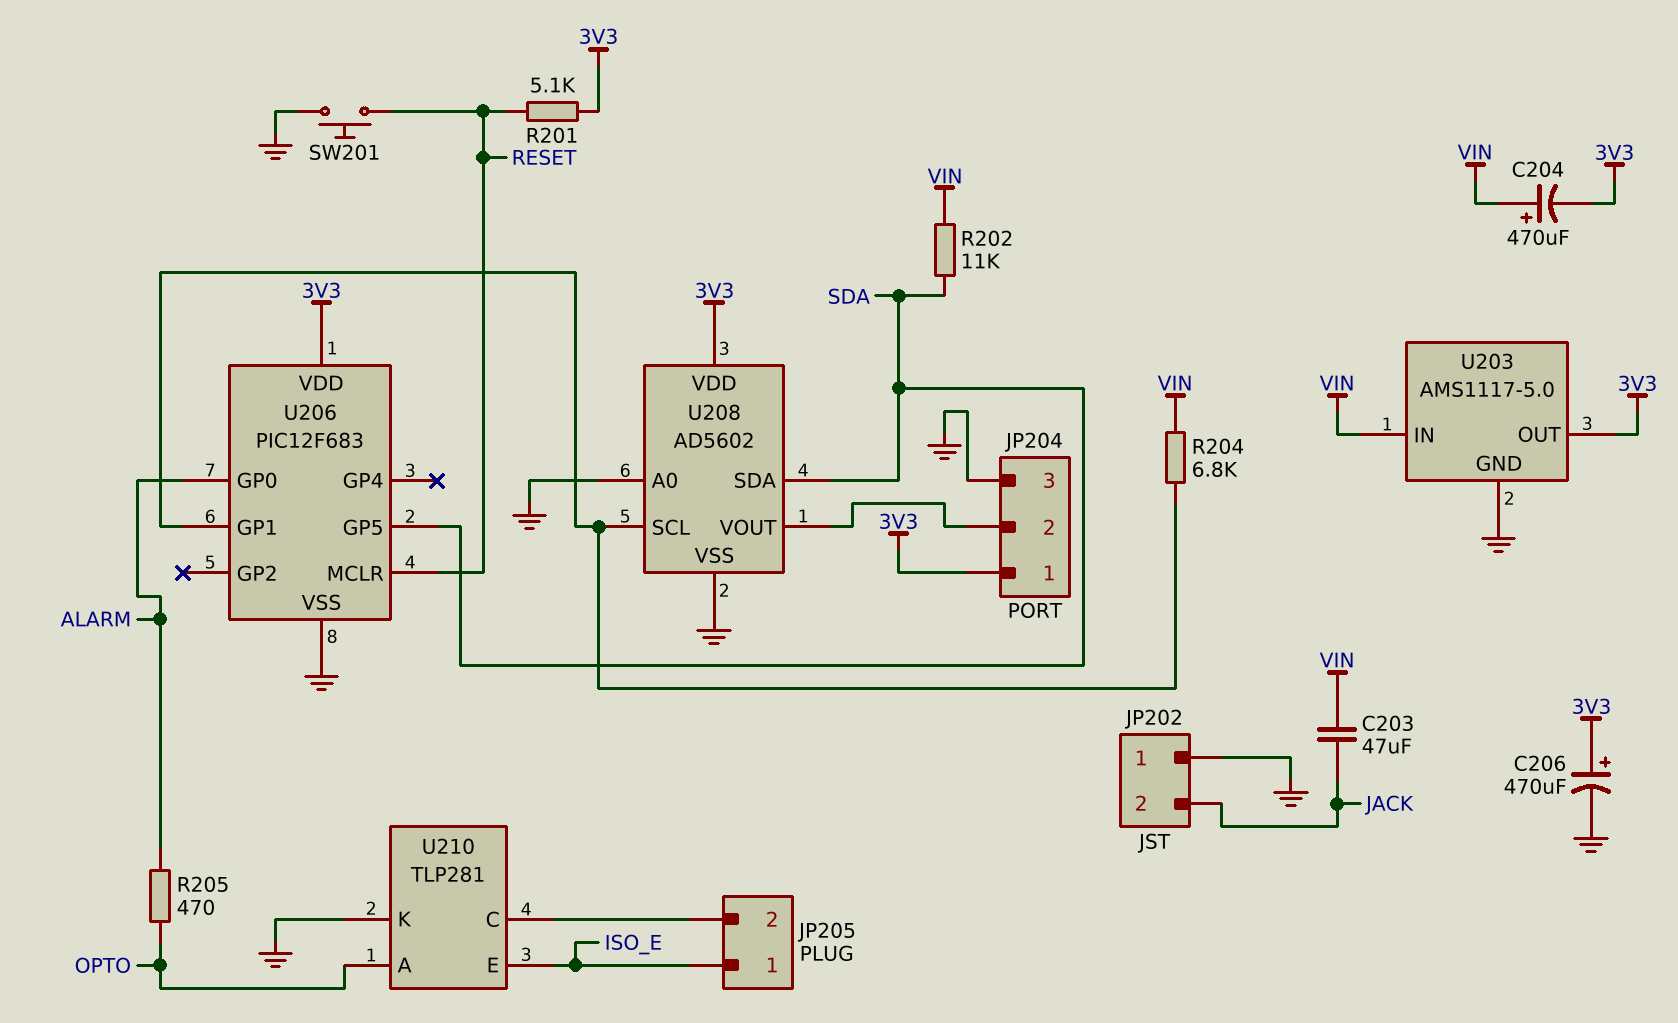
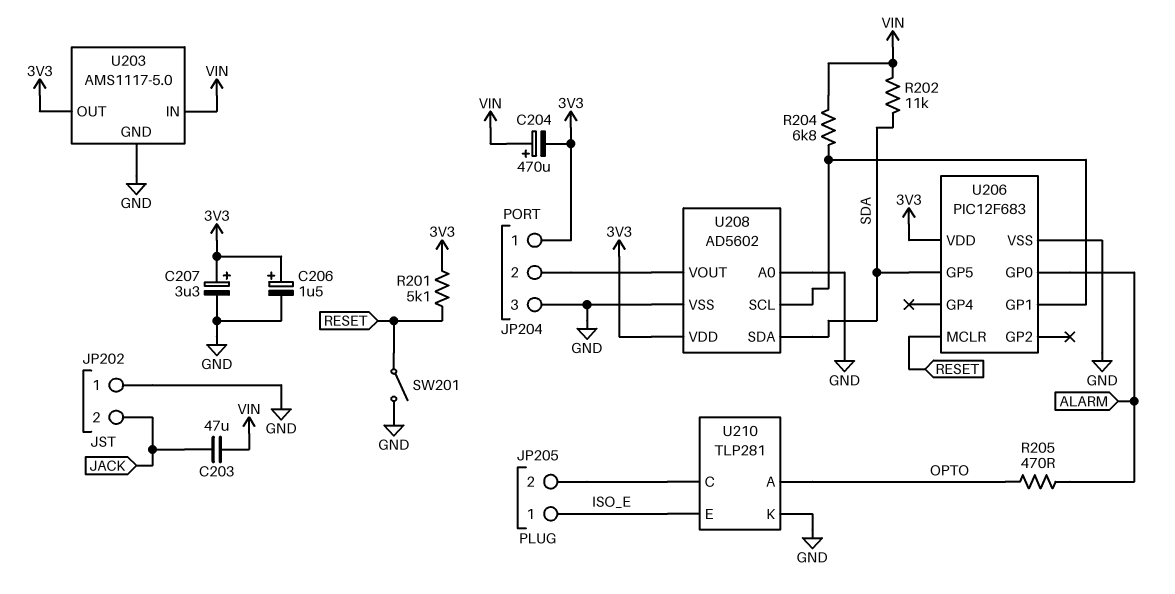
C206: 470uF (plus 3V3, minus GND) -> 1.5uF (plus 3V3, minus GND)
C207: none -> 3.3uF (plus 3V3, minus GND)
SW201: button (GND, RESET) -> switch (GND, RESET)

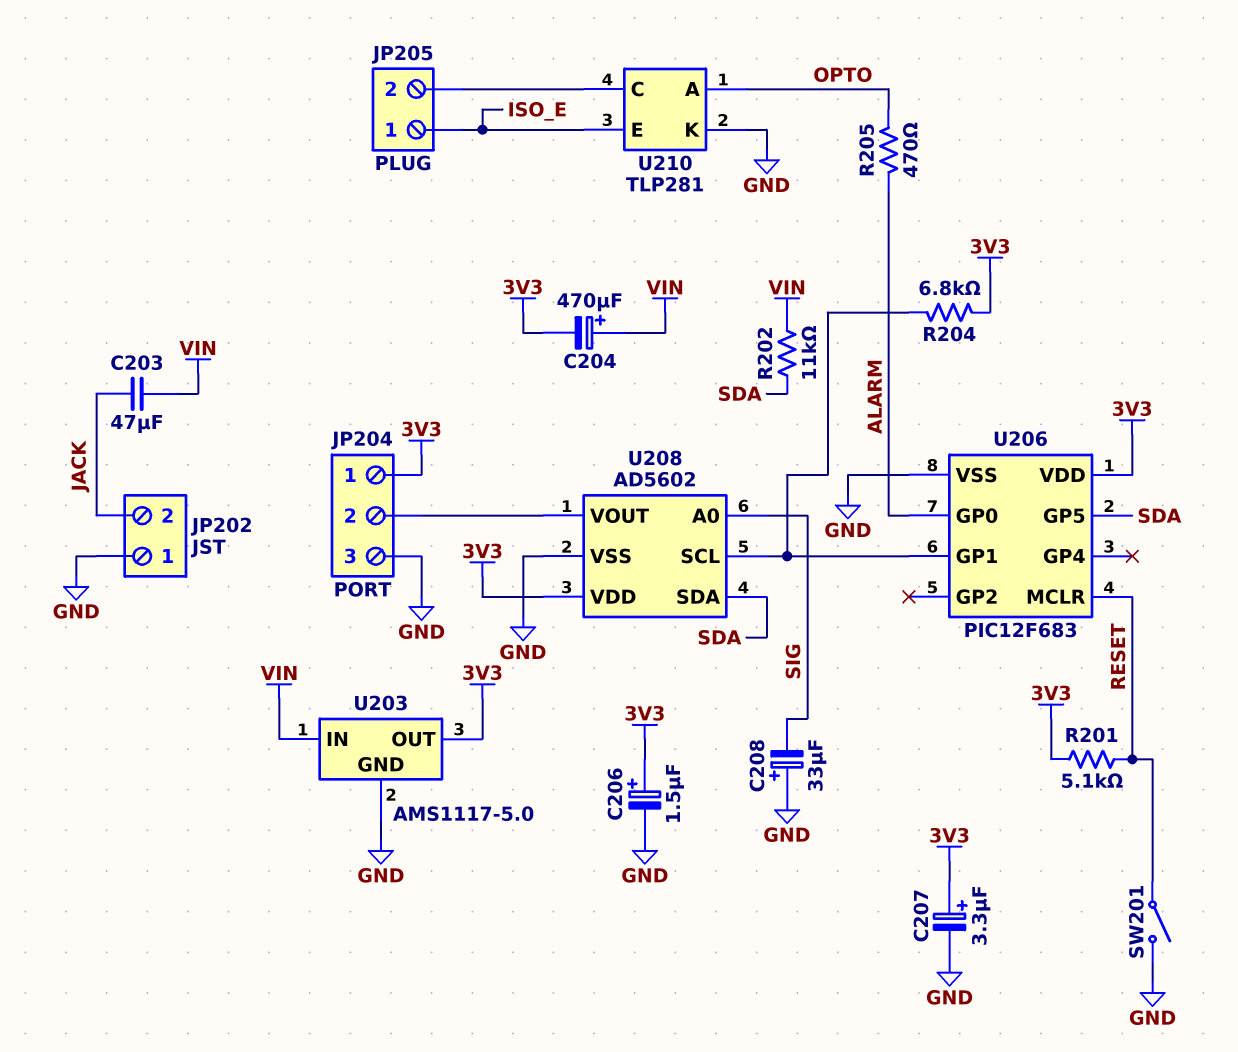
C208: none -> 33uF (plus GND, minus SIG)
R204: 6.8k (U206/GP1, VIN) -> 6.8k (3V3, U206/GP1)
U208 pin A0: GND -> SIG

